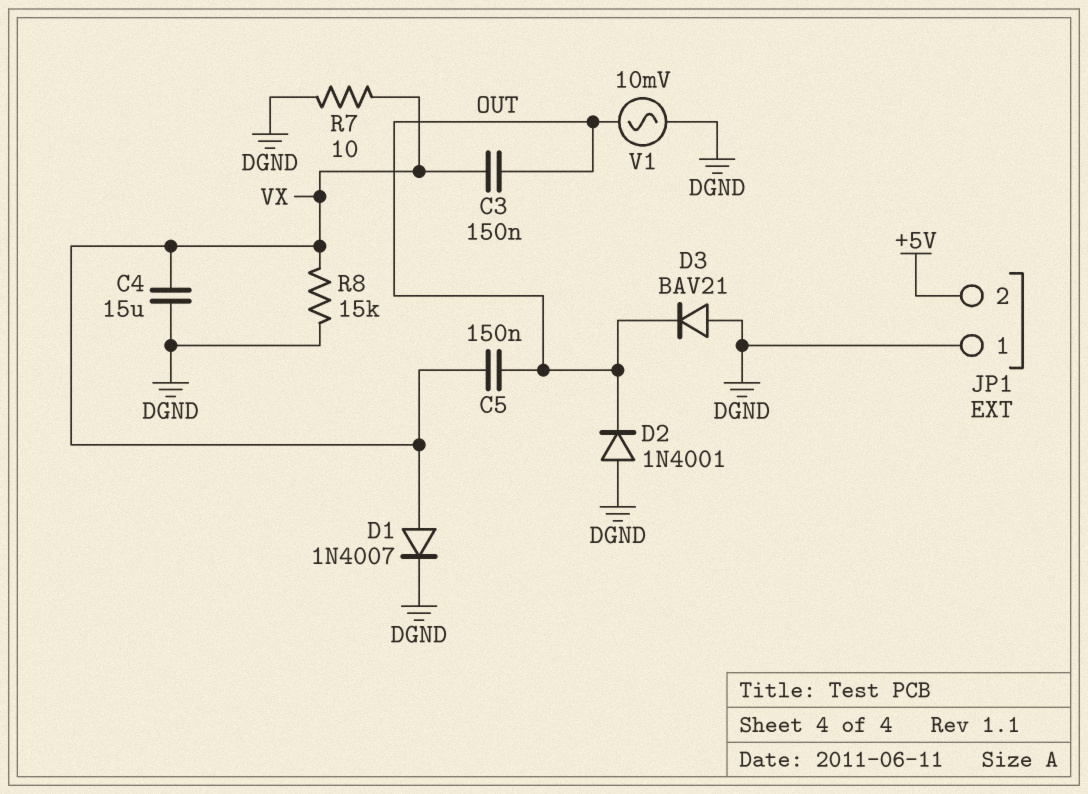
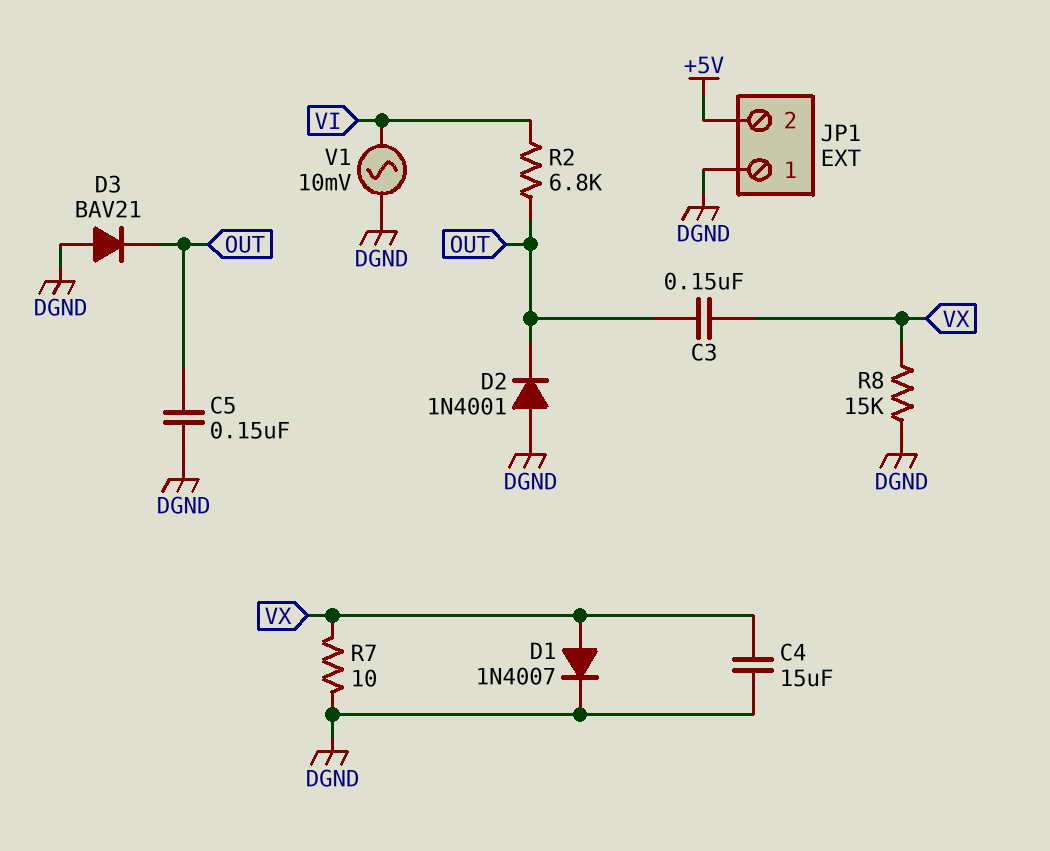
C5: 150nF (OUT, VX) -> 150nF (DGND, OUT)
R2: none -> 6.8k (OUT, VI)
V1: AC 10mV (DGND, OUT) -> AC 10mV (DGND, VI)

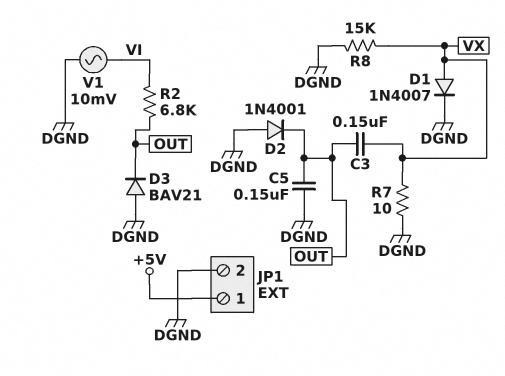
C4: 15uF (DGND, VX) -> none
JP1 pin 1: DGND -> +5V
JP1 pin 2: +5V -> DGND

